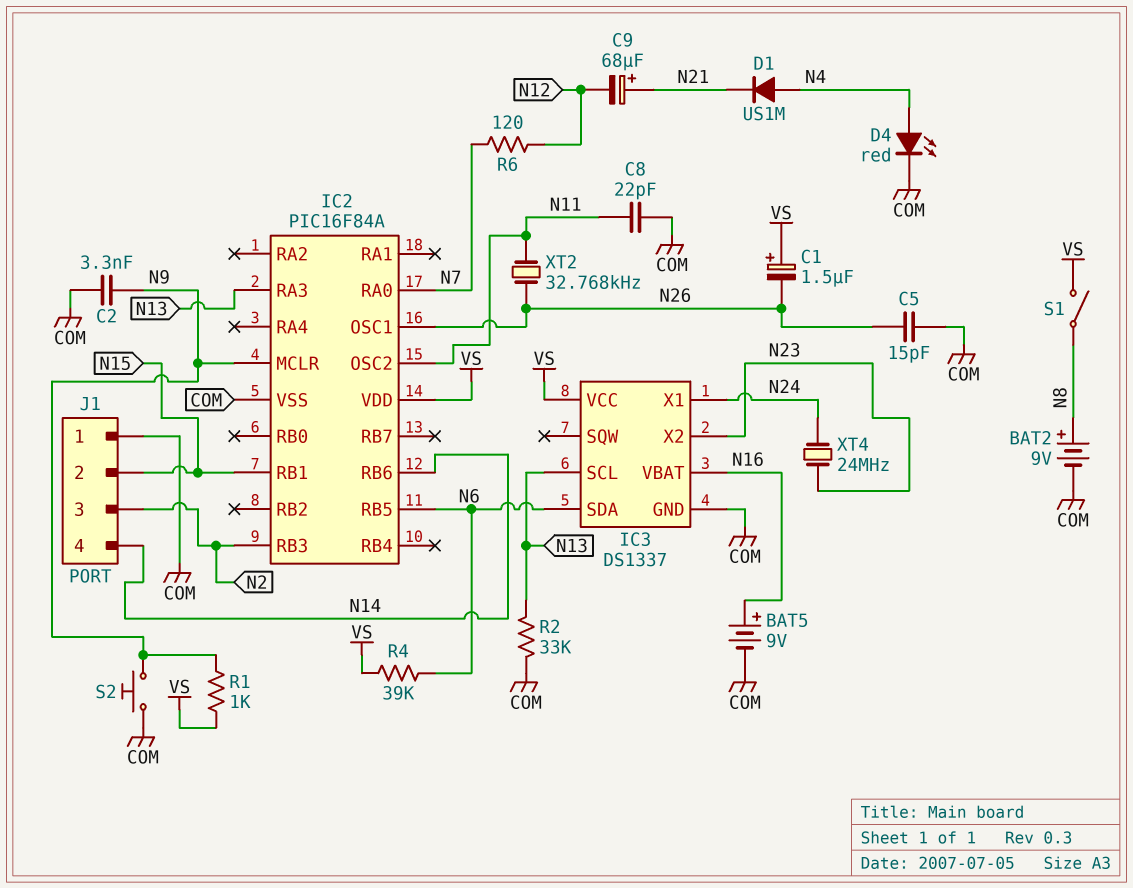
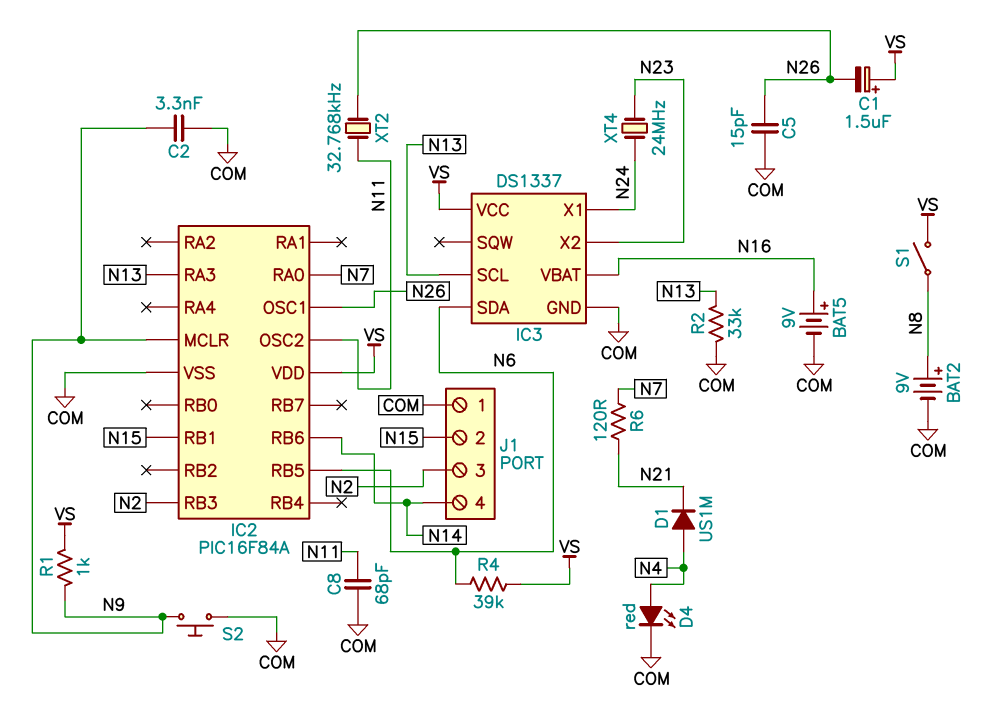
C8: 22pF (COM, N11) -> 68pF (COM, N11)
C9: 68uF (plus N21, minus N12) -> none
R6: 120 (N7, N12) -> 120 (N7, N21)

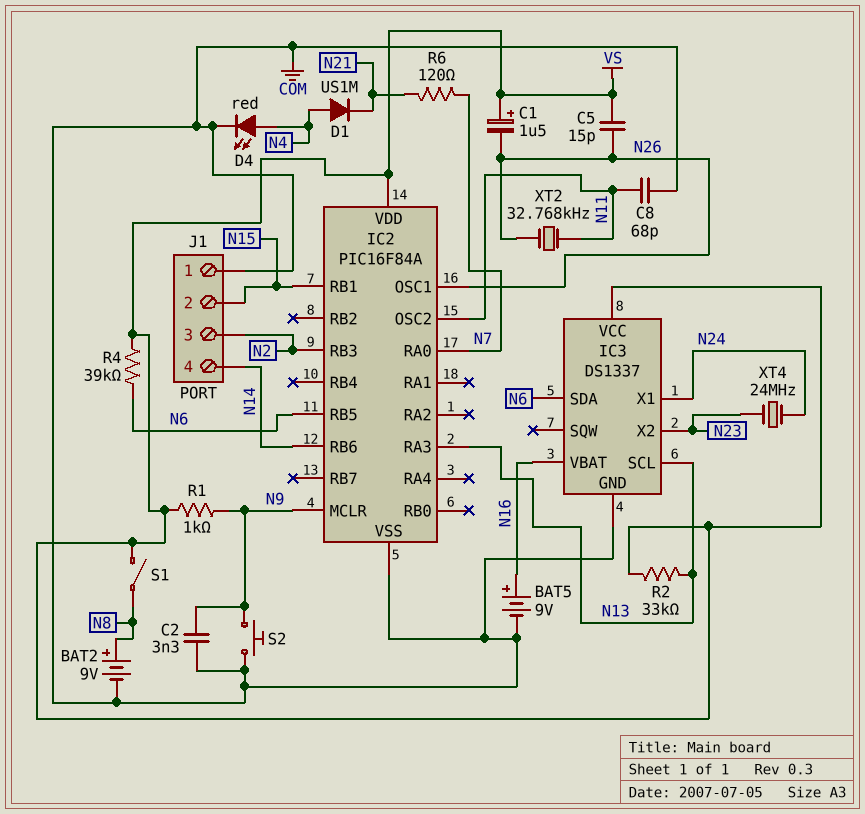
C5: 15pF (COM, N26) -> 15pF (N26, VS)
R2: 33k (COM, N13) -> 33k (N13, VS)

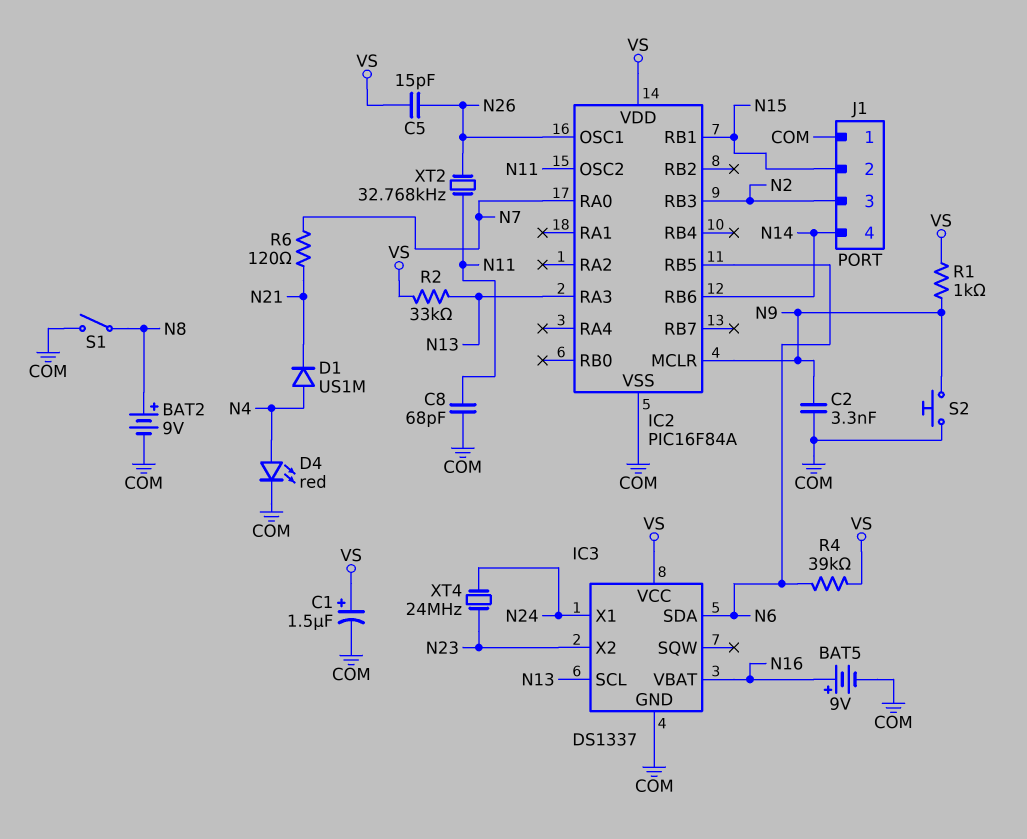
C1: 1.5uF (plus VS, minus N26) -> 1.5uF (plus VS, minus COM)
S1: switch (N8, VS) -> switch (COM, N8)

